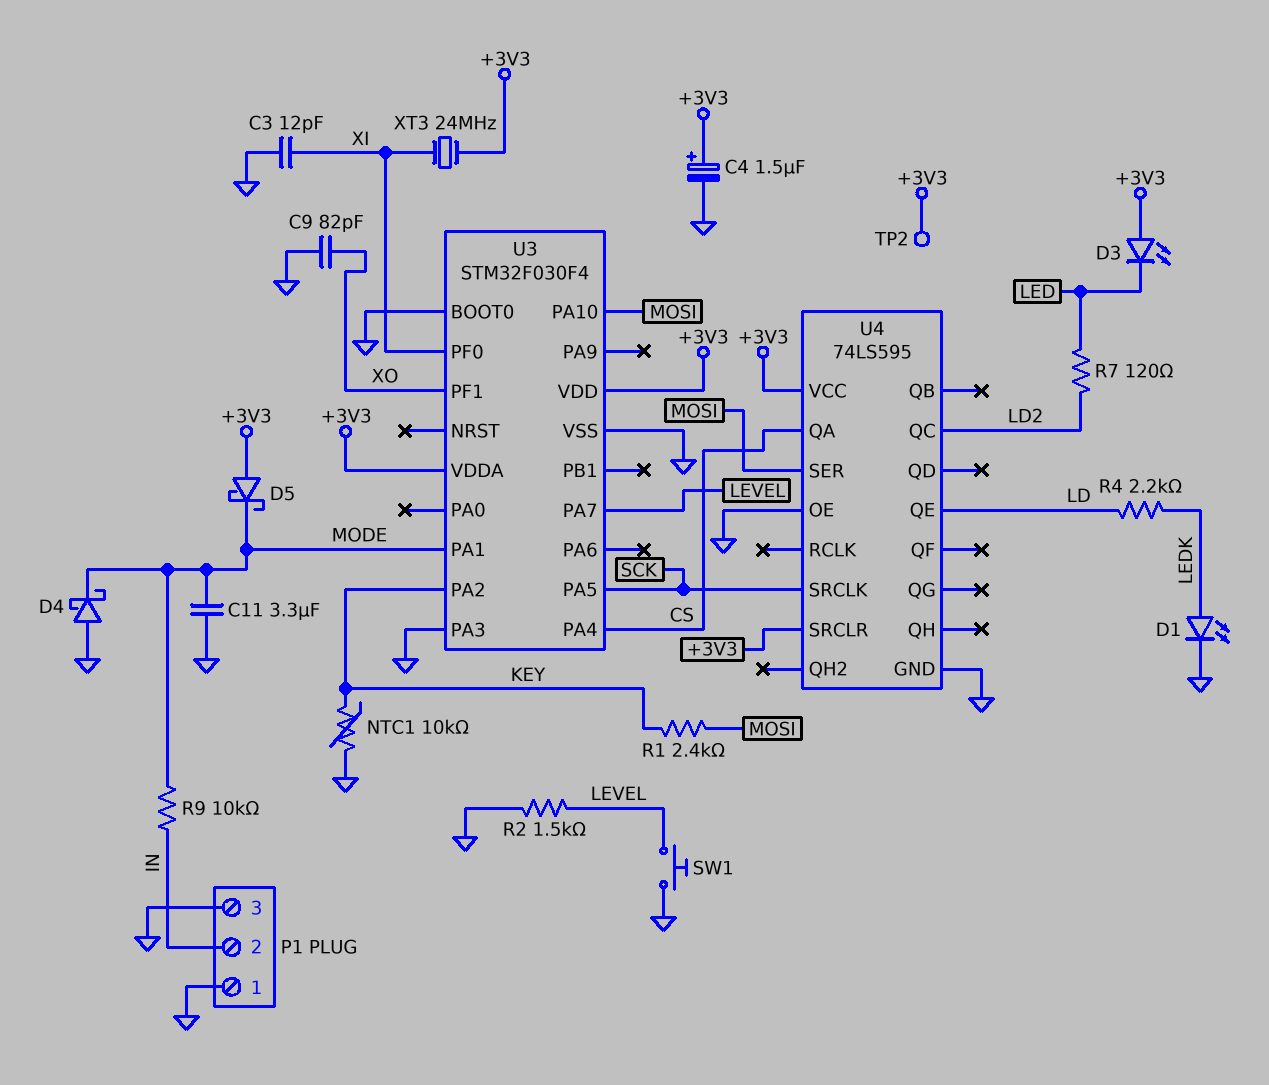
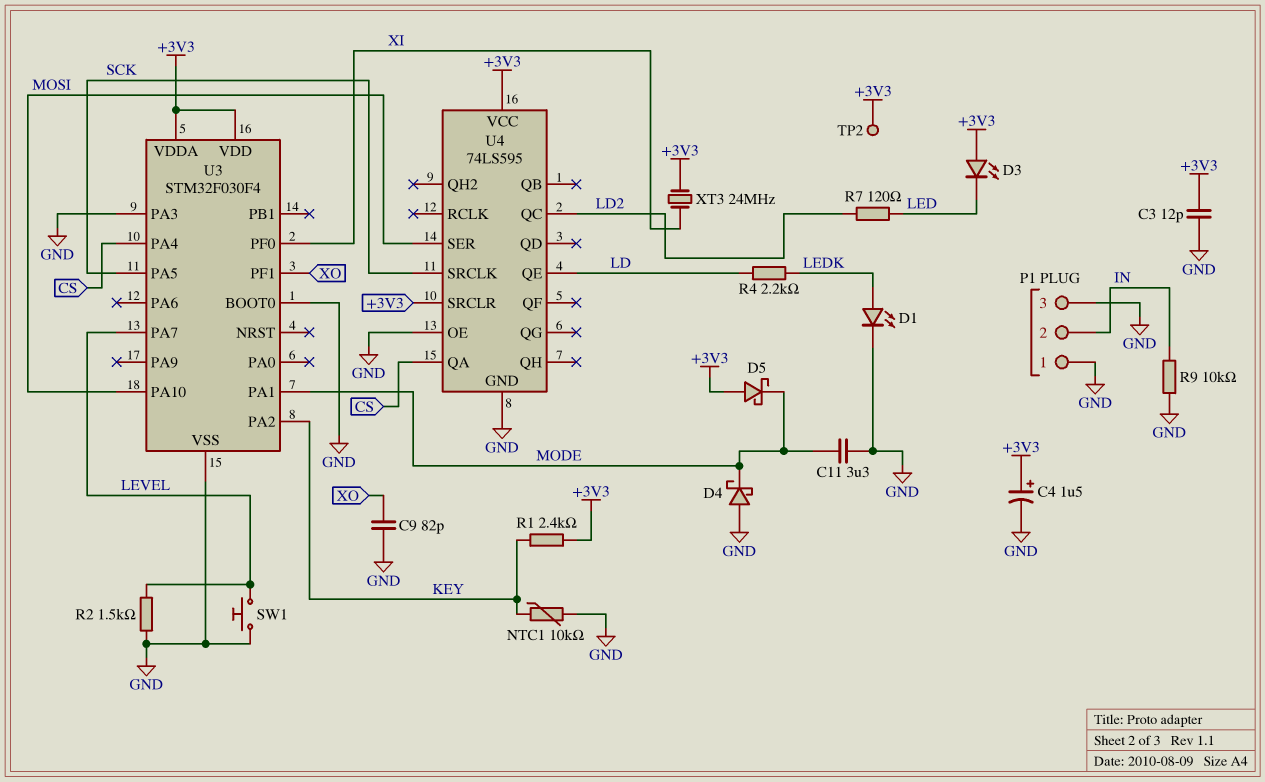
C3: 12pF (GND, XI) -> 12pF (+3V3, GND)
R1: 2.4k (KEY, MOSI) -> 2.4k (+3V3, KEY)
R9: 10k (IN, MODE) -> 10k (GND, IN)

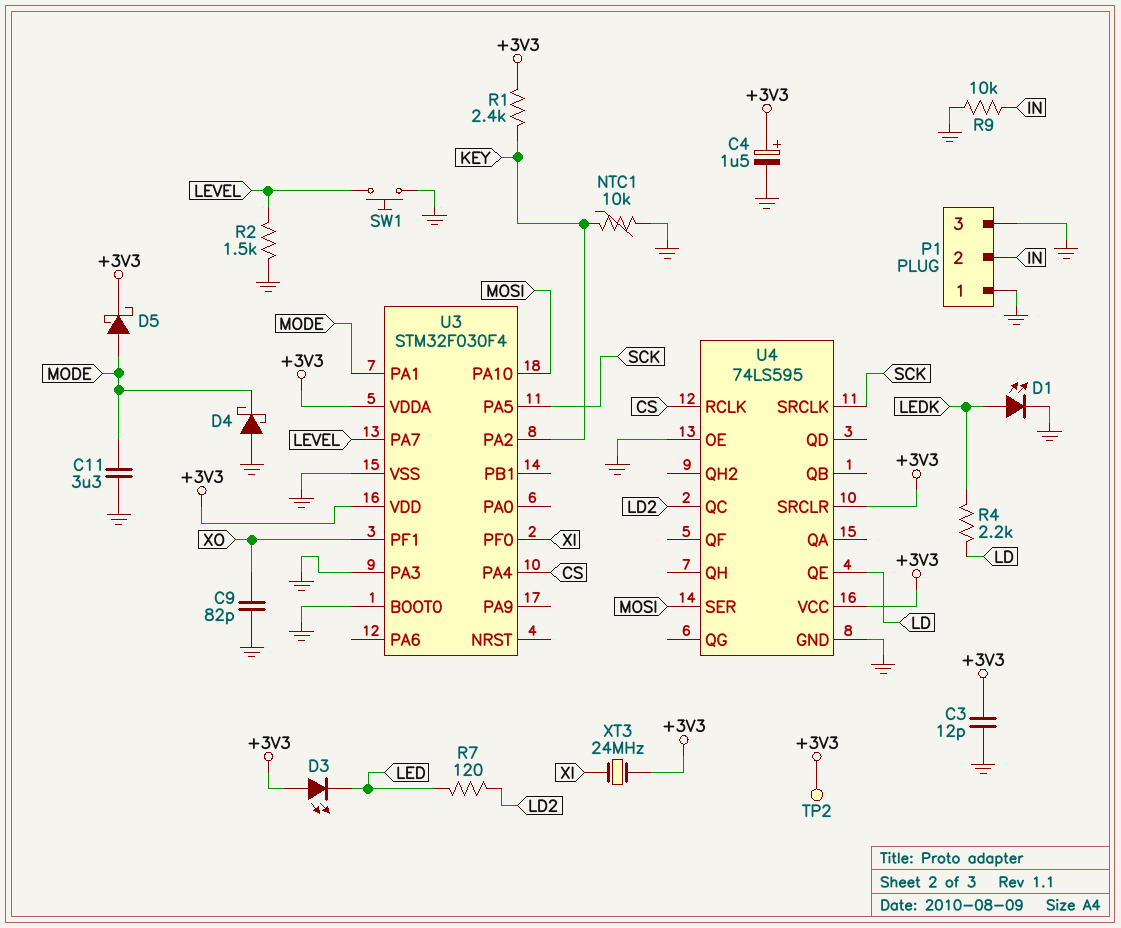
D5: schottky (A +3V3, K MODE) -> schottky (A MODE, K +3V3)
U4 pin QA: CS -> none
U4 pin RCLK: none -> CS

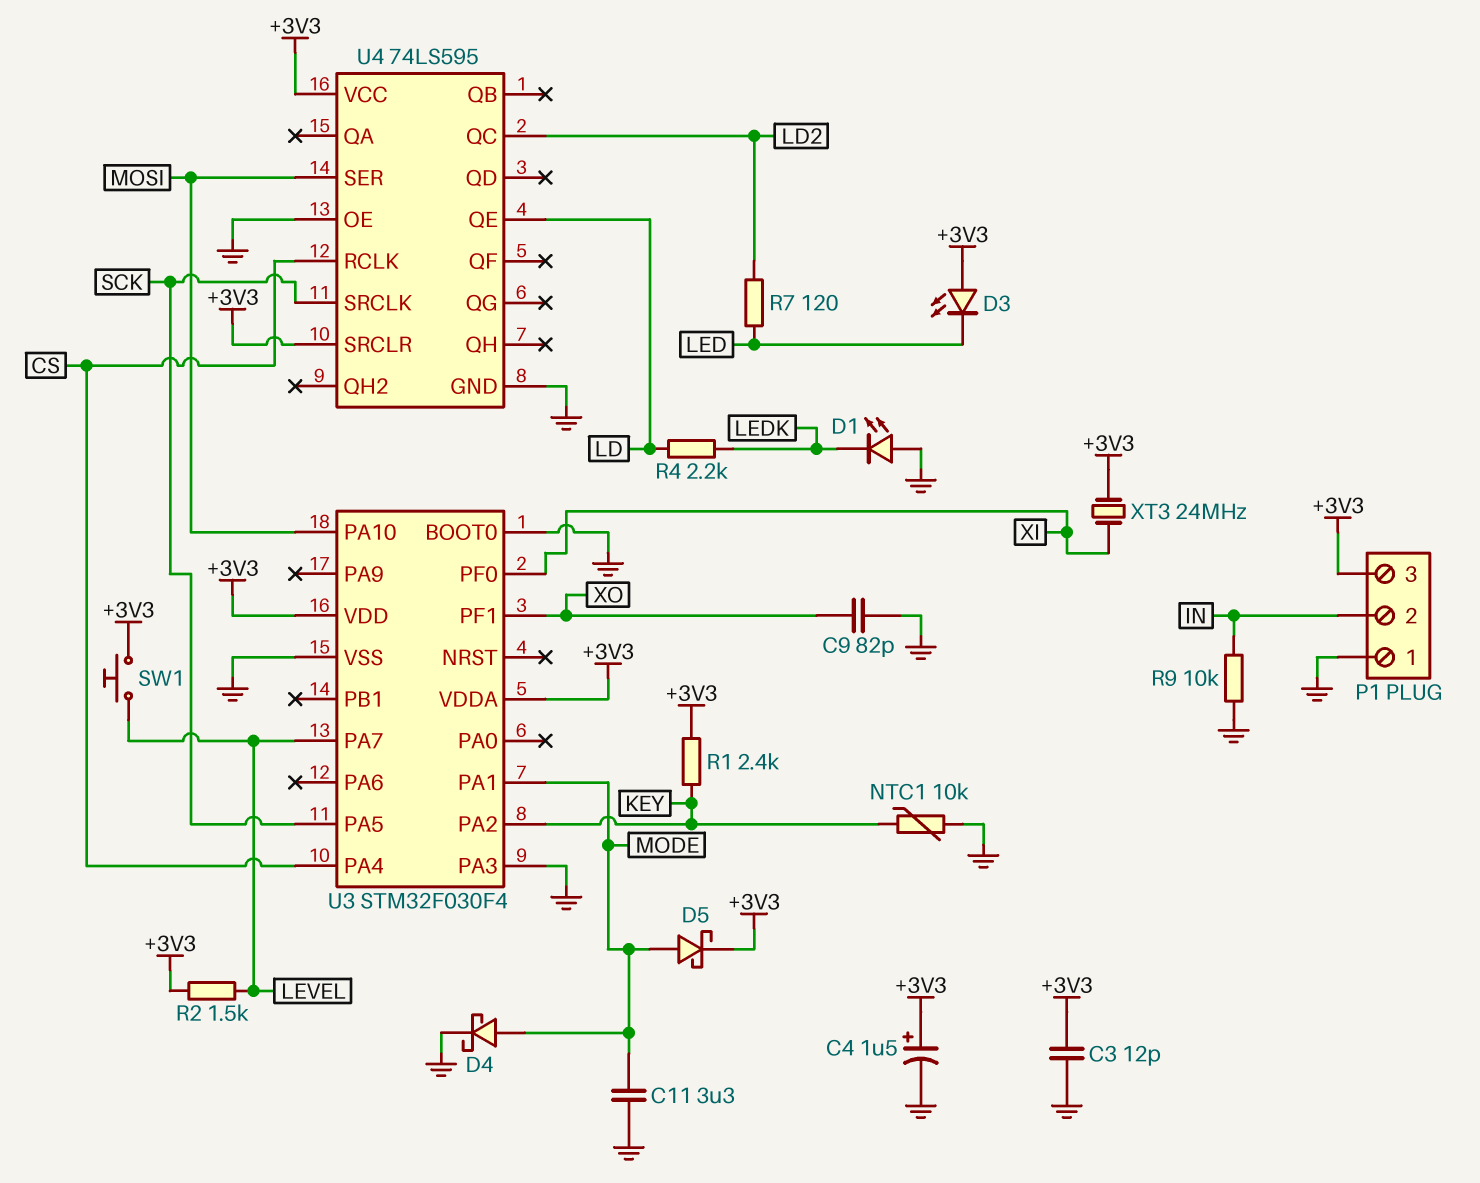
D1: LED (A LEDK, K GND) -> LED (A GND, K LEDK)
D4: schottky (A GND, K MODE) -> schottky (A MODE, K GND)
P1 pin 3: GND -> +3V3
R2: 1.5k (GND, LEVEL) -> 1.5k (+3V3, LEVEL)
SW1: button (GND, LEVEL) -> button (+3V3, LEVEL)
TP2: test point (+3V3) -> none

